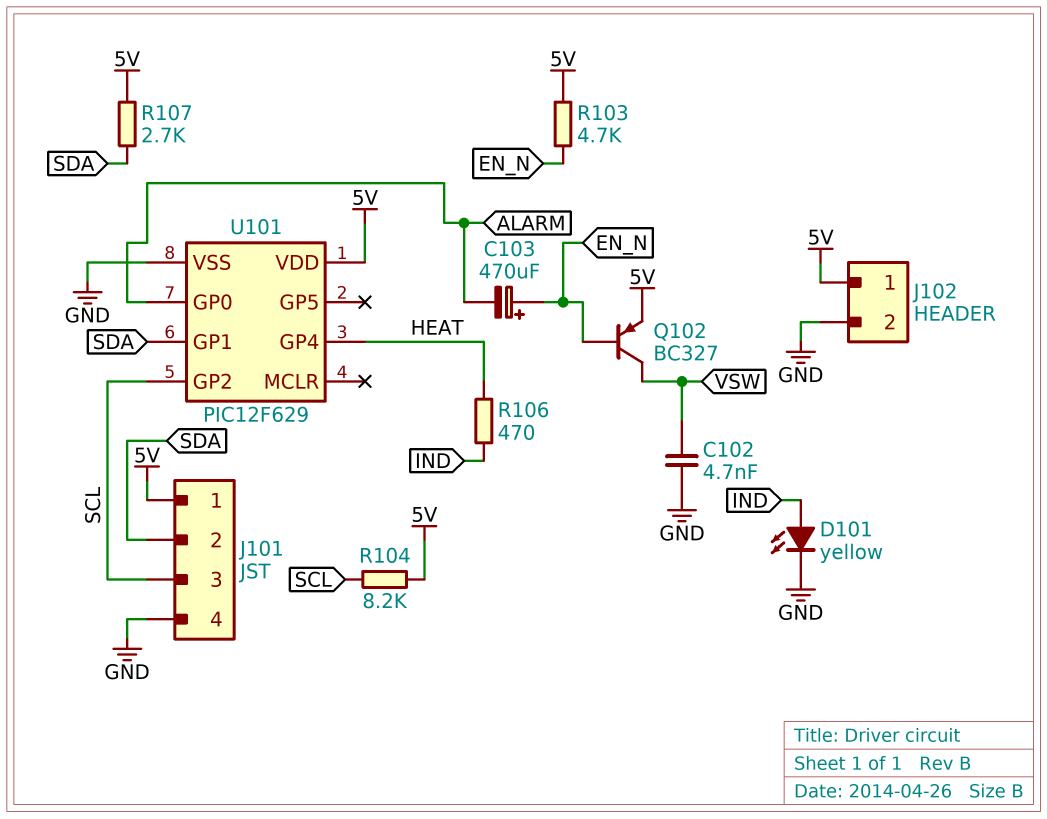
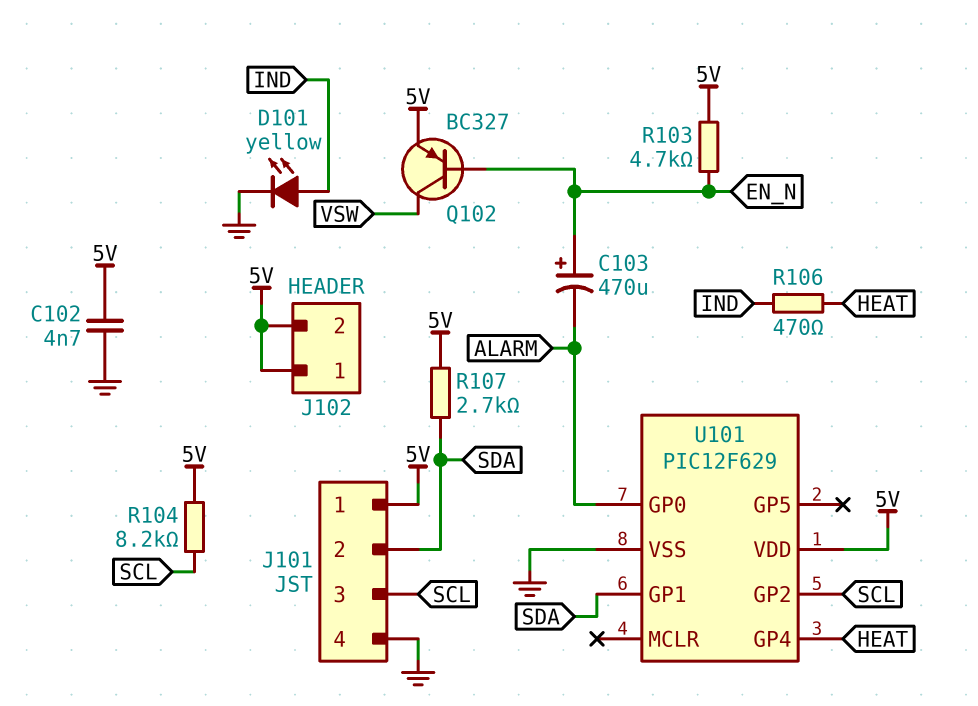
C102: 4.7nF (GND, VSW) -> 4.7nF (5V, GND)
J102 pin 2: GND -> 5V

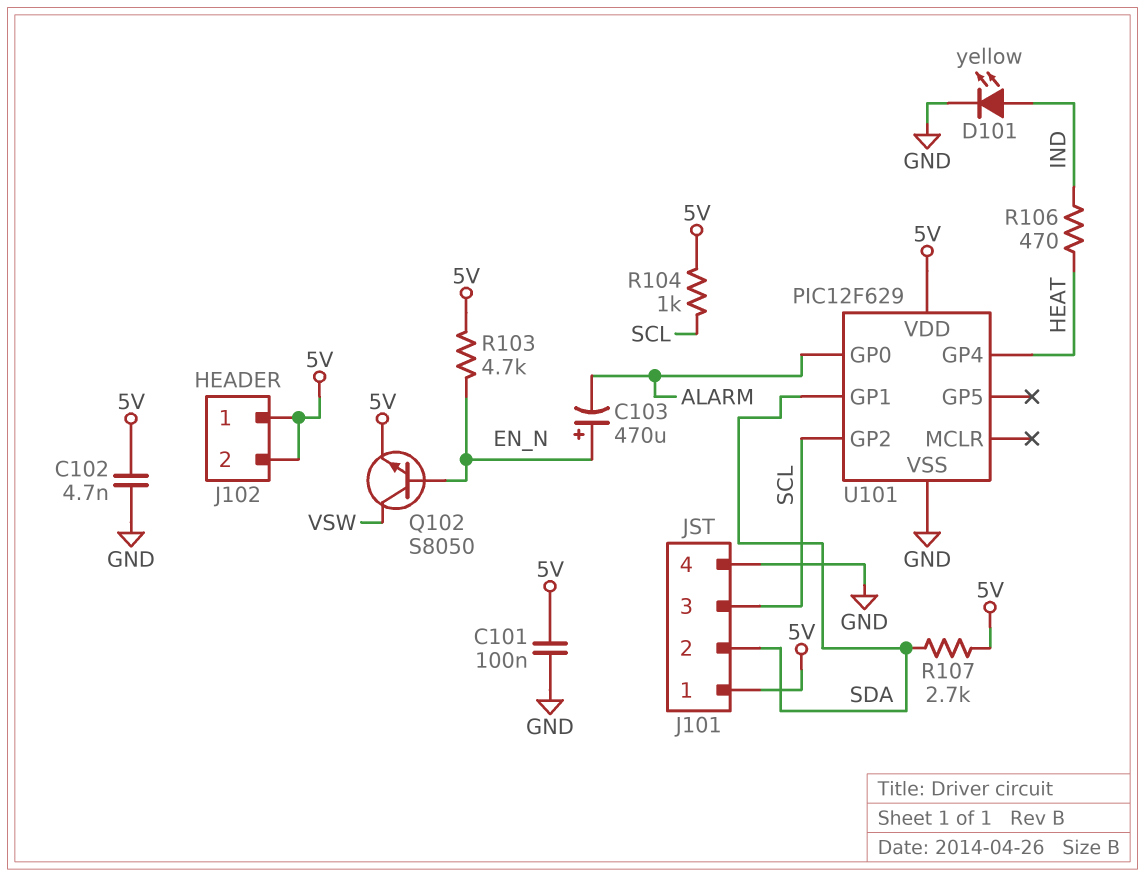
C101: none -> 100nF (5V, GND)
Q102: PNP BC327 (B EN_N, C VSW, E 5V) -> NPN S8050 (B EN_N, C VSW, E 5V)
R104: 8.2k (5V, SCL) -> 1k (5V, SCL)

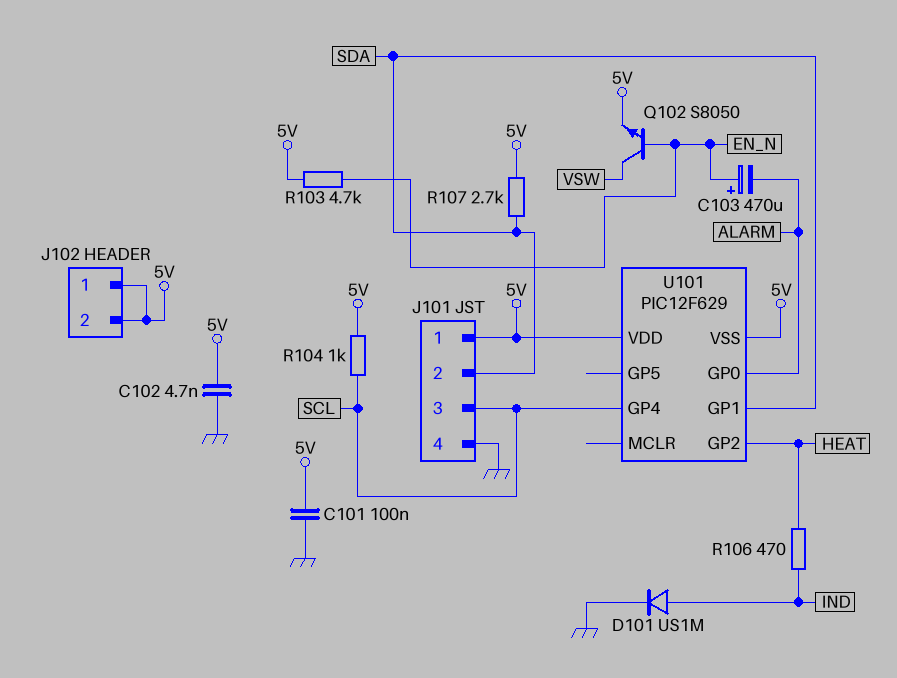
D101: LED yellow (A IND, K GND) -> diode US1M (A IND, K GND)
U101 pin GP2: SCL -> HEAT
U101 pin GP4: HEAT -> SCL
U101 pin VSS: GND -> 5V

